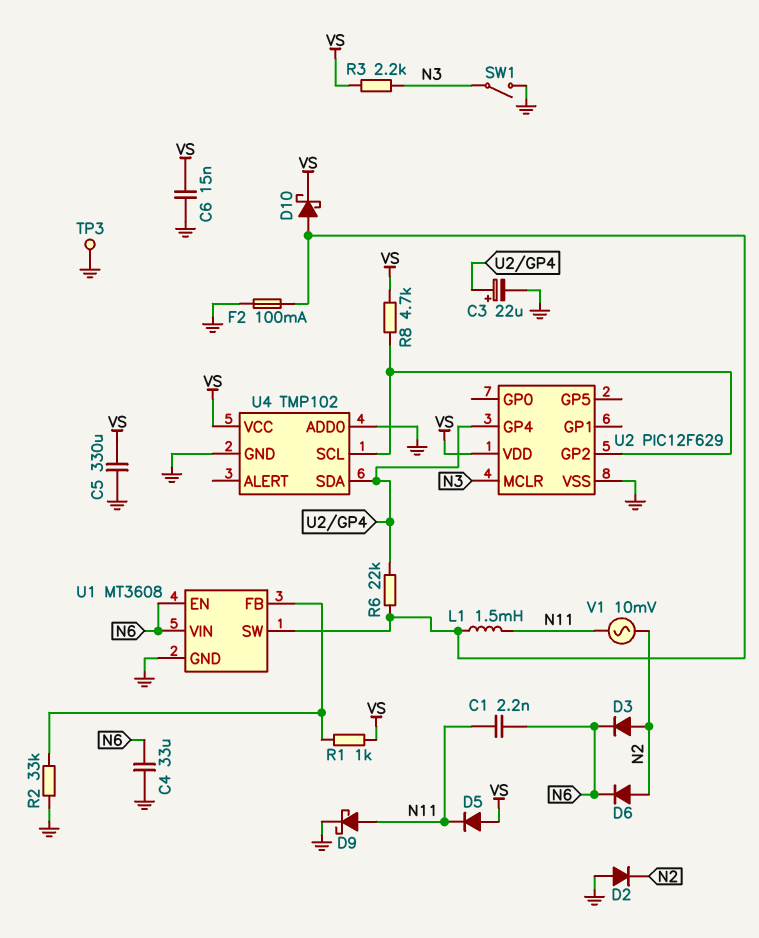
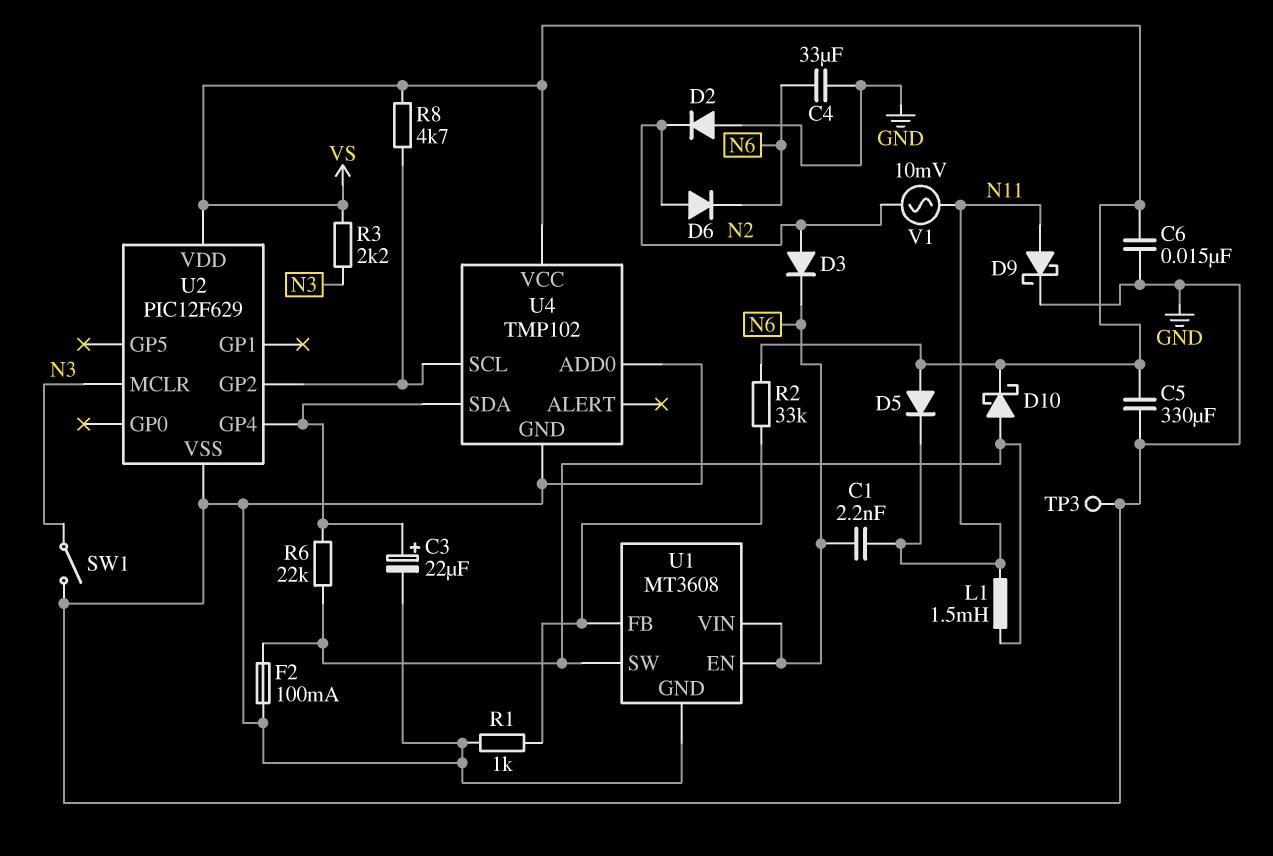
R1: 1k (U1/FB, VS) -> 1k (GND, U1/FB)
R2: 33k (GND, U1/FB) -> 33k (U1/FB, VS)

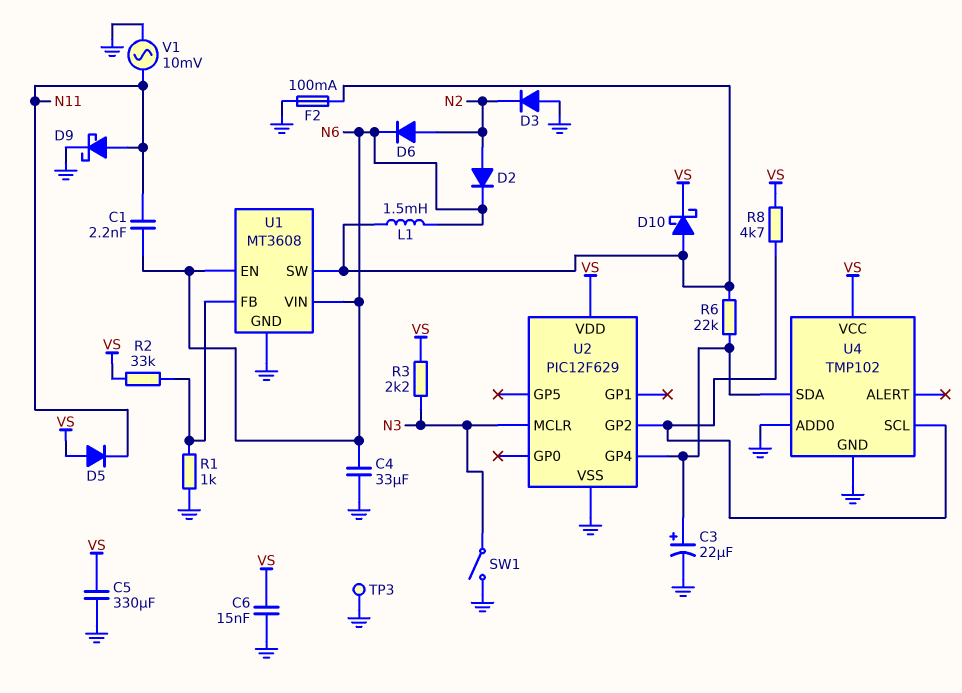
D2: diode (A GND, K N2) -> diode (A N2, K N6)
D3: diode (A N2, K N6) -> diode (A GND, K N2)
L1: 1.5mH (N11, U1/SW) -> 1.5mH (N6, U1/SW)
V1: AC 10mV (N2, N11) -> AC 10mV (GND, N11)

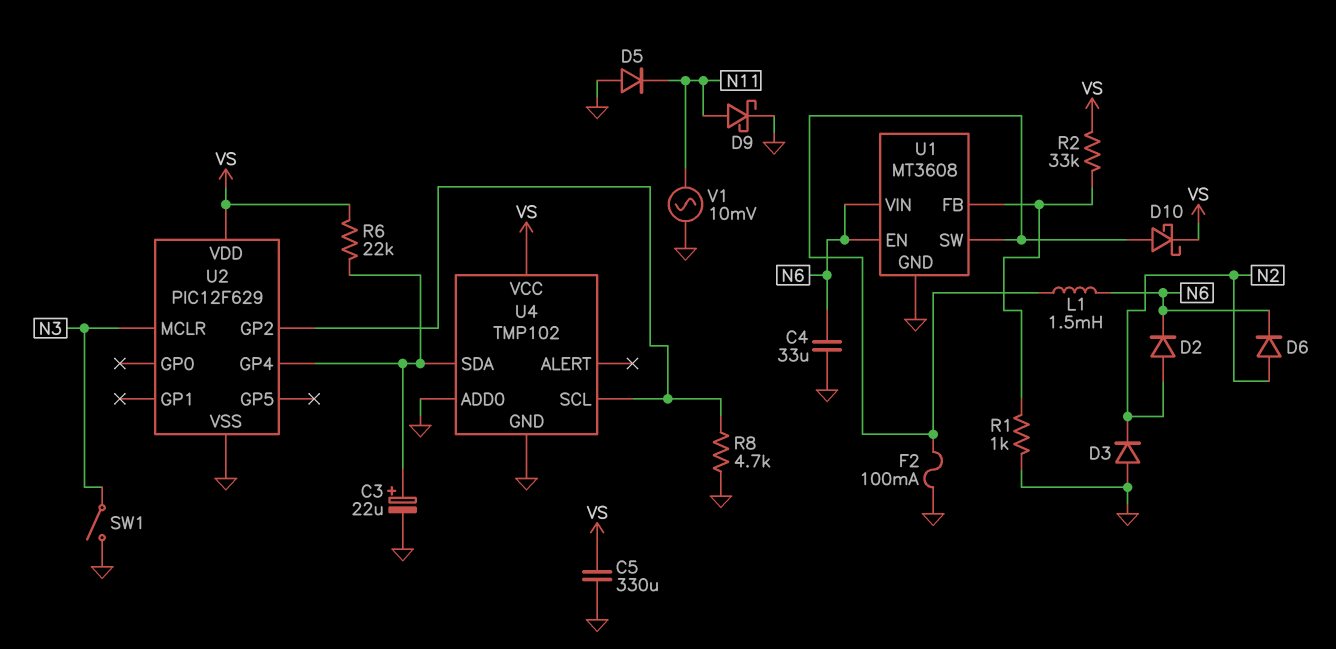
C1: 2.2nF (N6, N11) -> none
C6: 15nF (GND, VS) -> none
D5: diode (A VS, K N11) -> diode (A GND, K N11)
R3: 2.2k (N3, VS) -> none
R6: 22k (U1/SW, U2/GP4) -> 22k (U2/GP4, VS)
R8: 4.7k (U2/GP2, VS) -> 4.7k (GND, U2/GP2)
TP3: test point (GND) -> none

